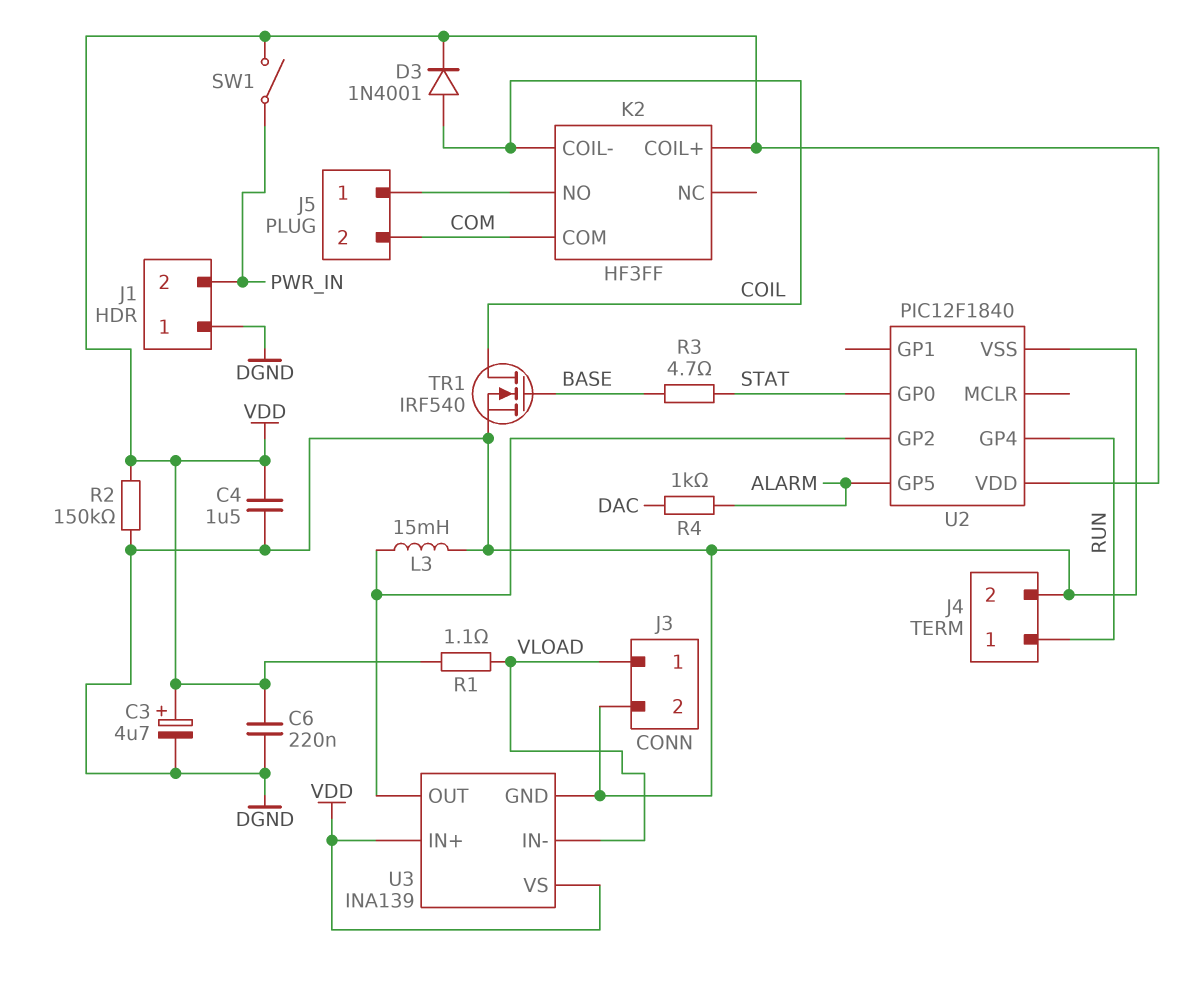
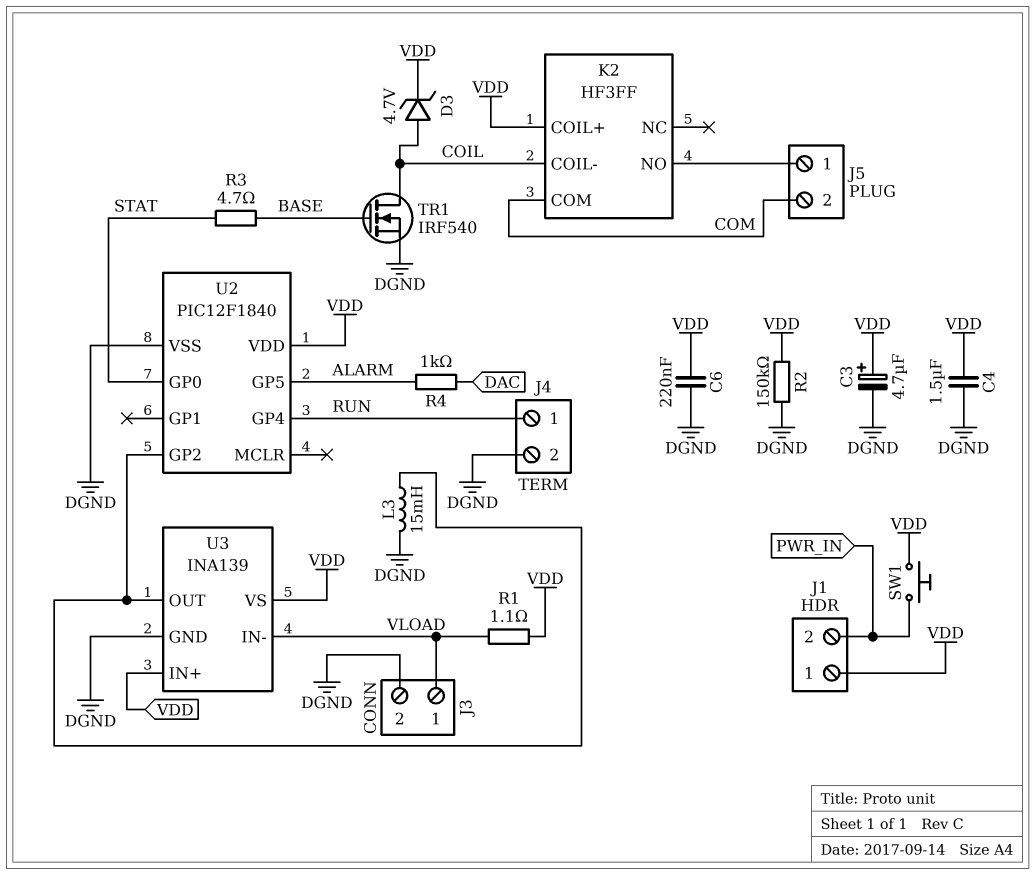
D3: diode 1N4001 (A COIL, K VDD) -> zener 4.7V (A COIL, K VDD)
J1 pin 1: DGND -> VDD
SW1: switch (PWR_IN, VDD) -> button (PWR_IN, VDD)

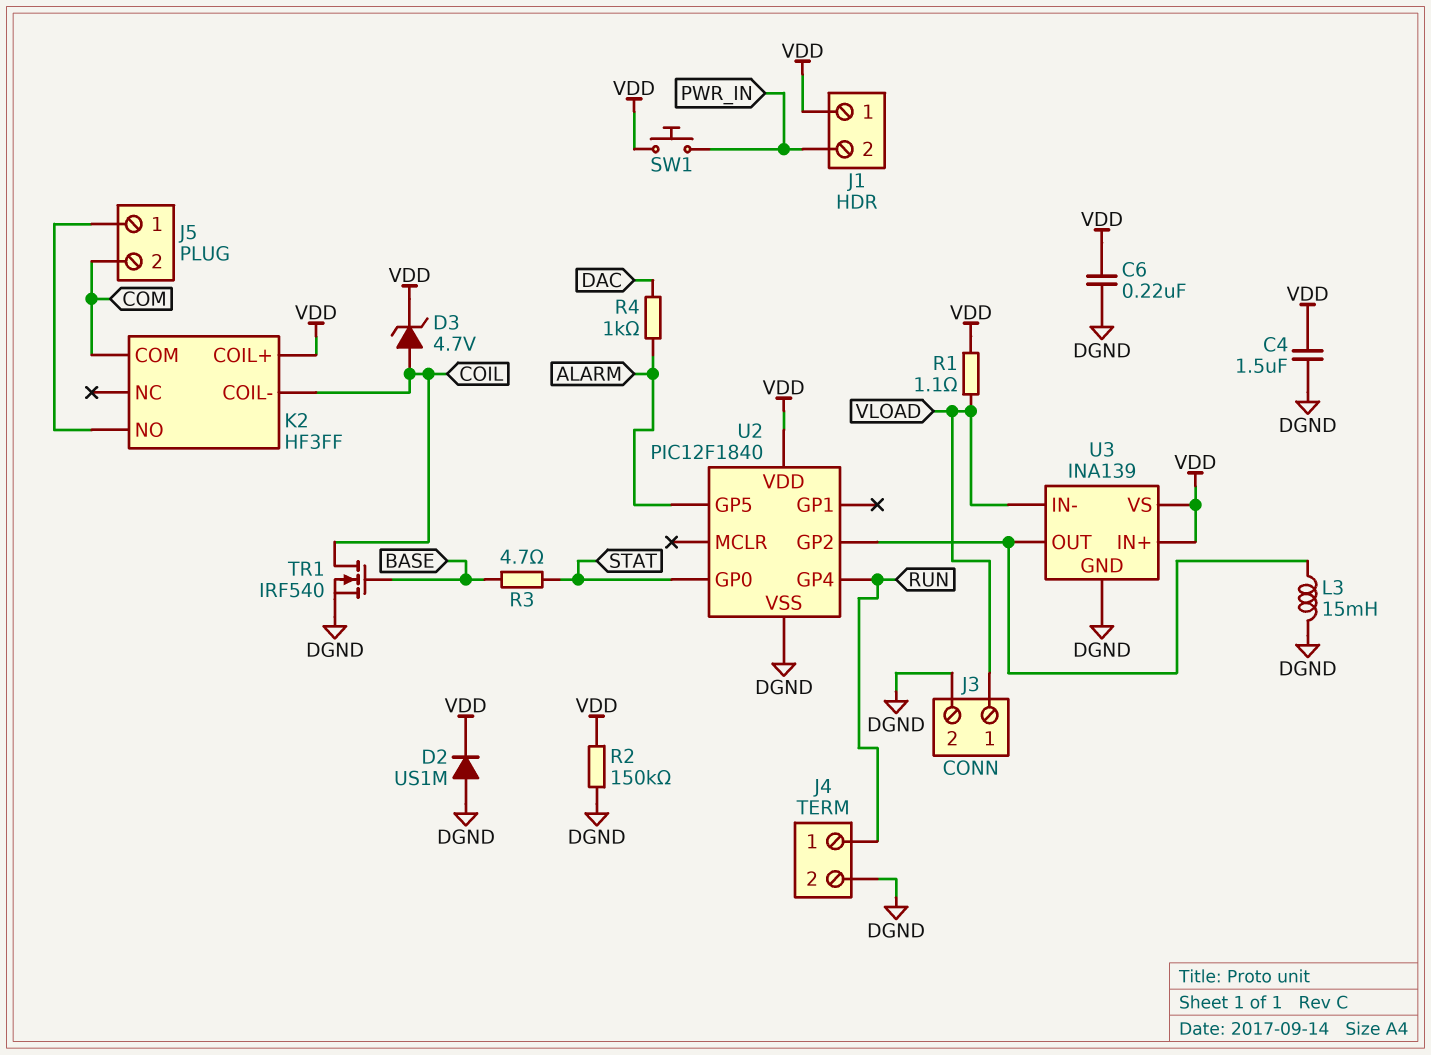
C3: 4.7uF (plus VDD, minus DGND) -> none
D2: none -> diode US1M (A DGND, K VDD)

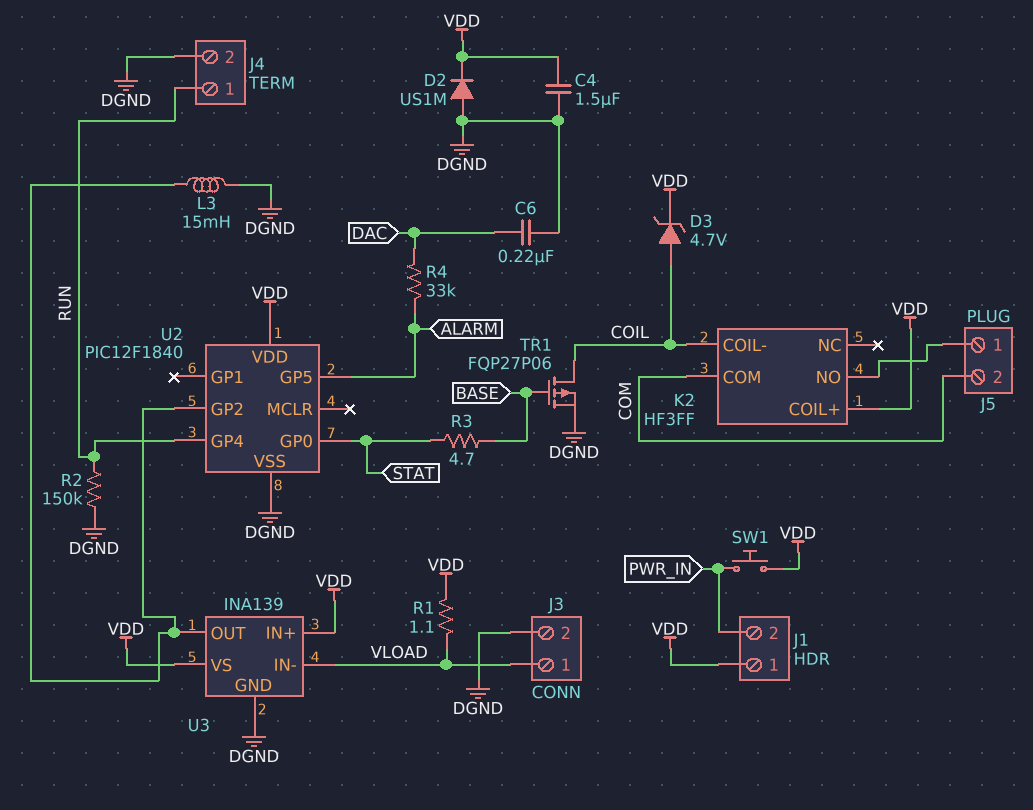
C6: 220nF (DGND, VDD) -> 220nF (DAC, DGND)
R2: 150k (DGND, VDD) -> 150k (DGND, RUN)
R4: 1k (ALARM, DAC) -> 33k (ALARM, DAC)
TR1: NMOS IRF540 (G BASE, D COIL, S DGND) -> PMOS FQP27P06 (G BASE, D COIL, S DGND)

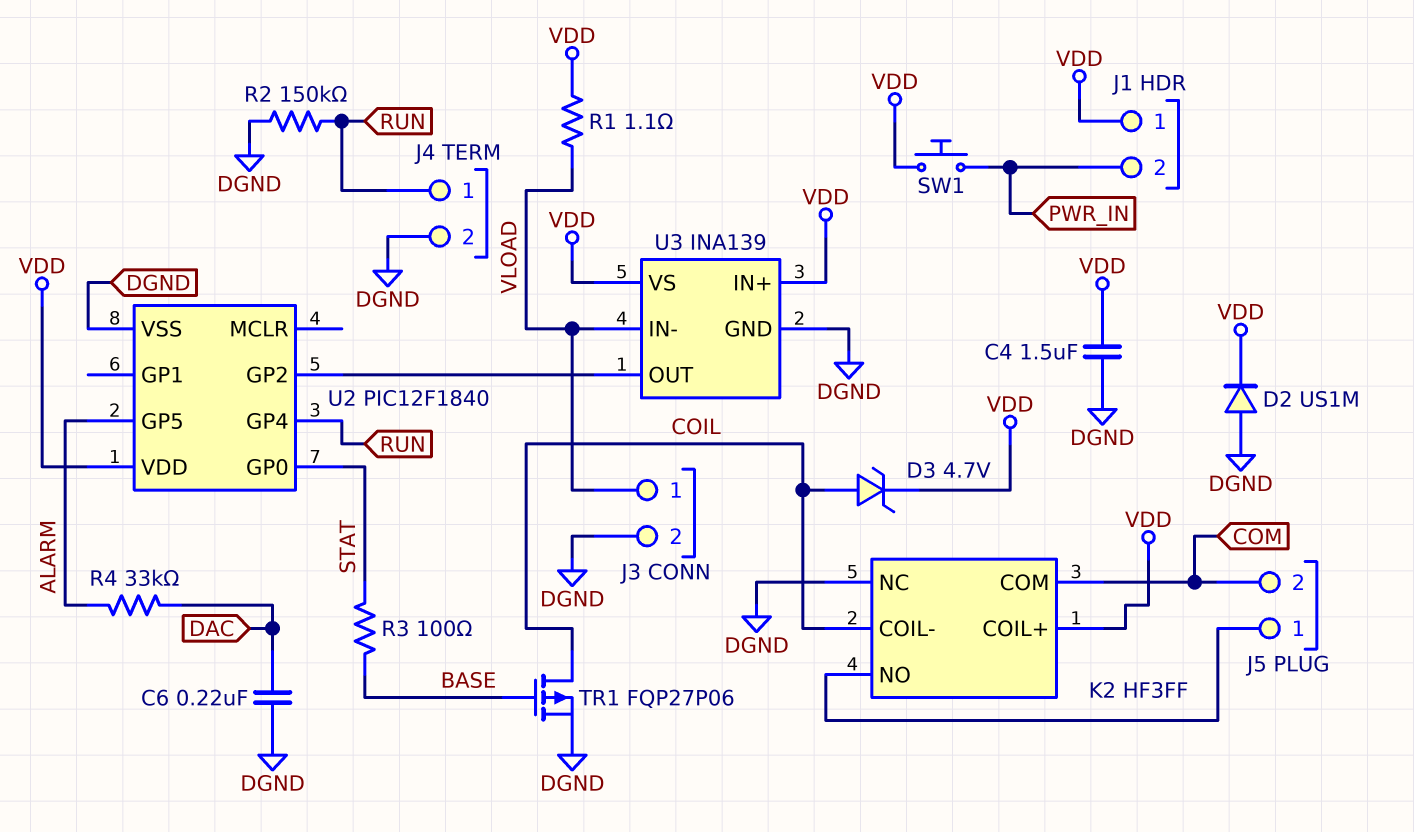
K2 pin NC: none -> DGND
L3: 15mH (DGND, U2/GP2) -> none
R3: 4.7 (BASE, STAT) -> 100 (BASE, STAT)

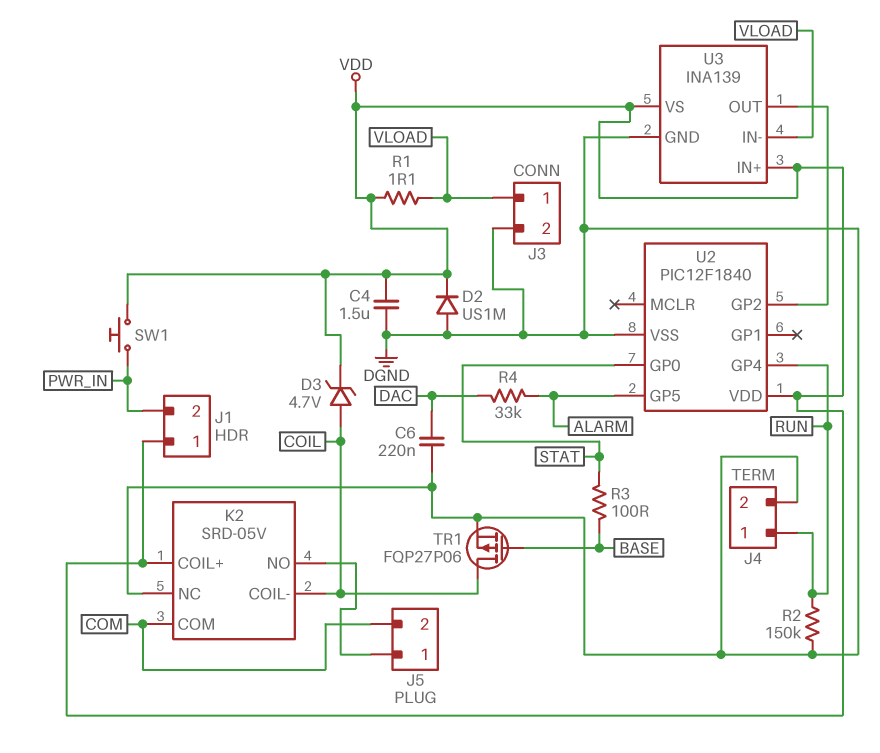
K2: HF3FF -> SRD-05V

